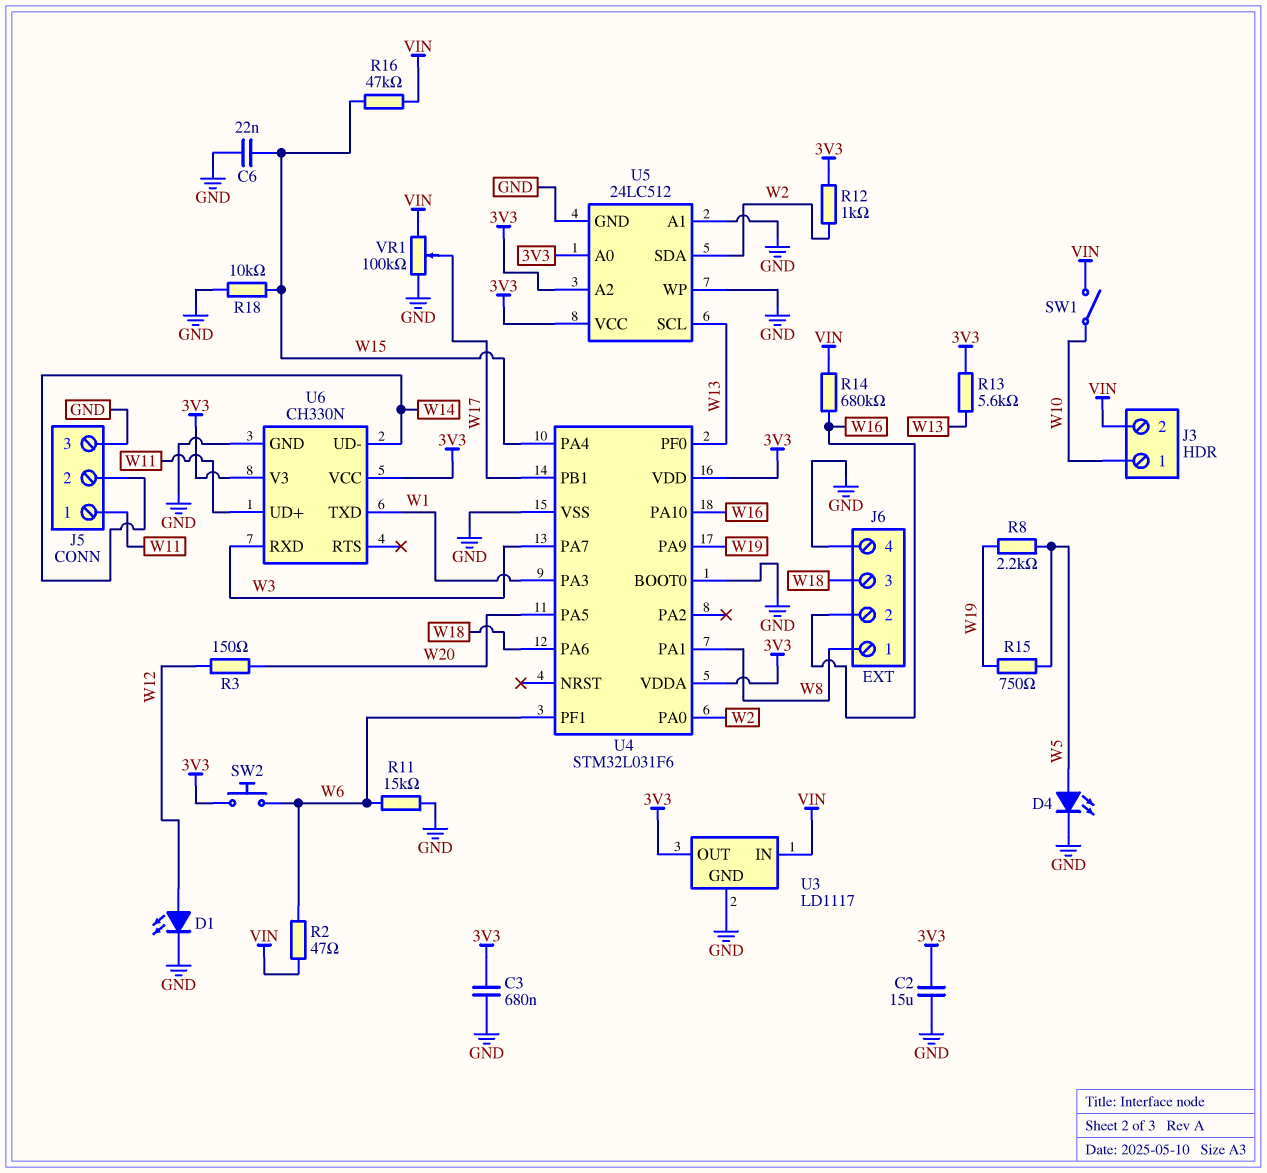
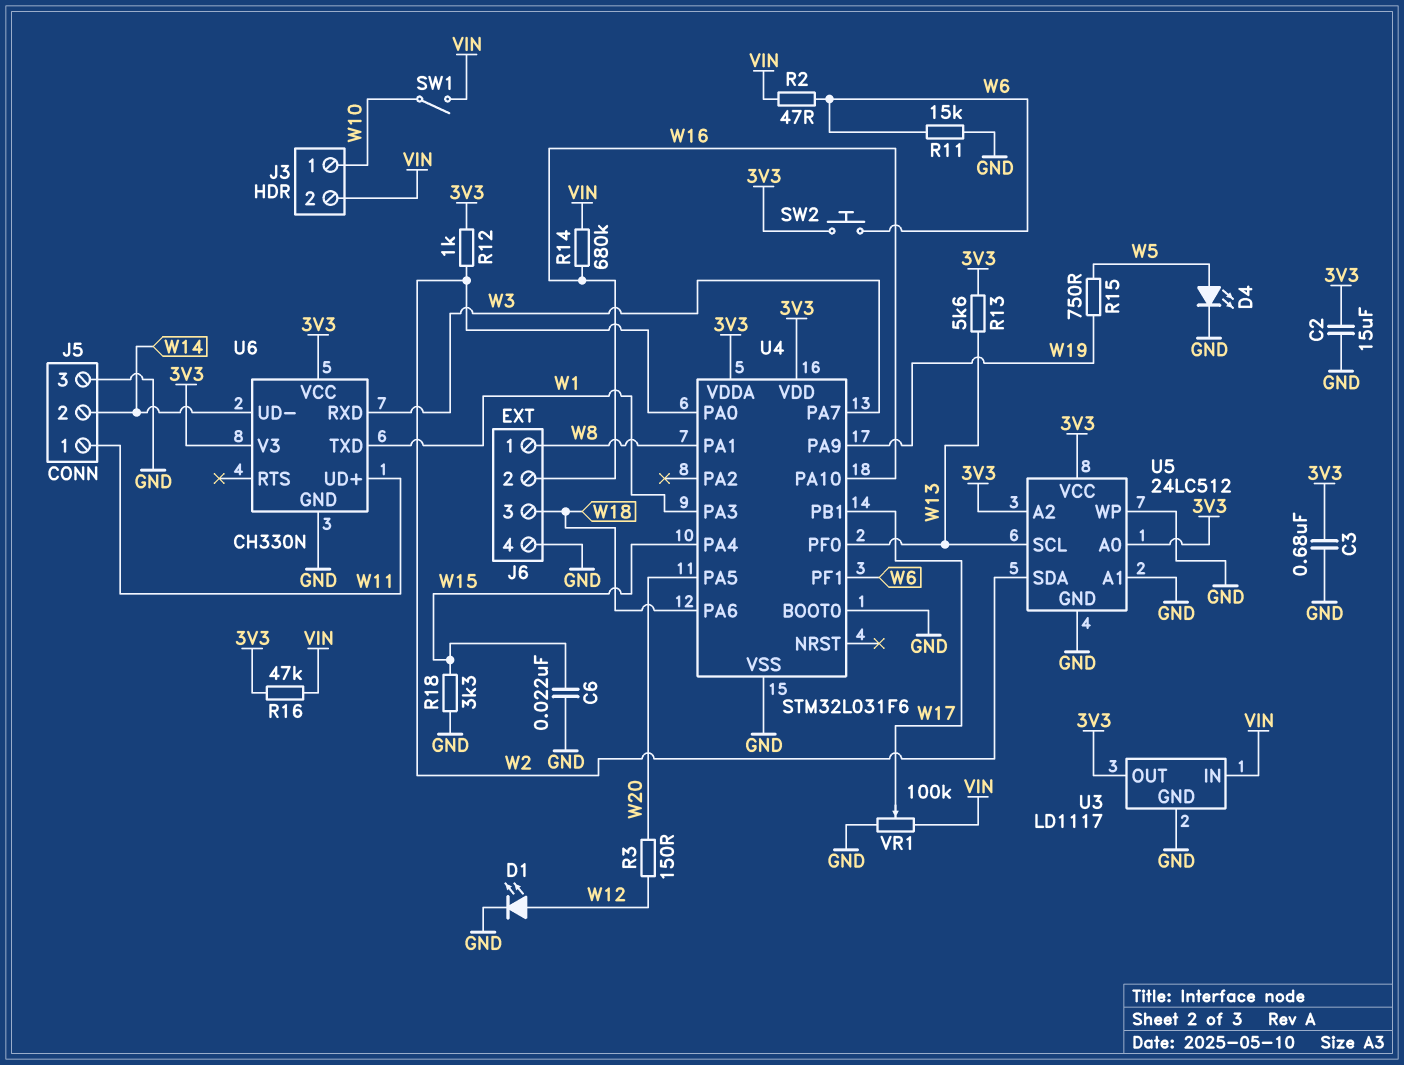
R8: 2.2k (W5, W19) -> none
R16: 47k (VIN, W15) -> 47k (3V3, VIN)
R18: 10k (GND, W15) -> 3.3k (GND, W15)

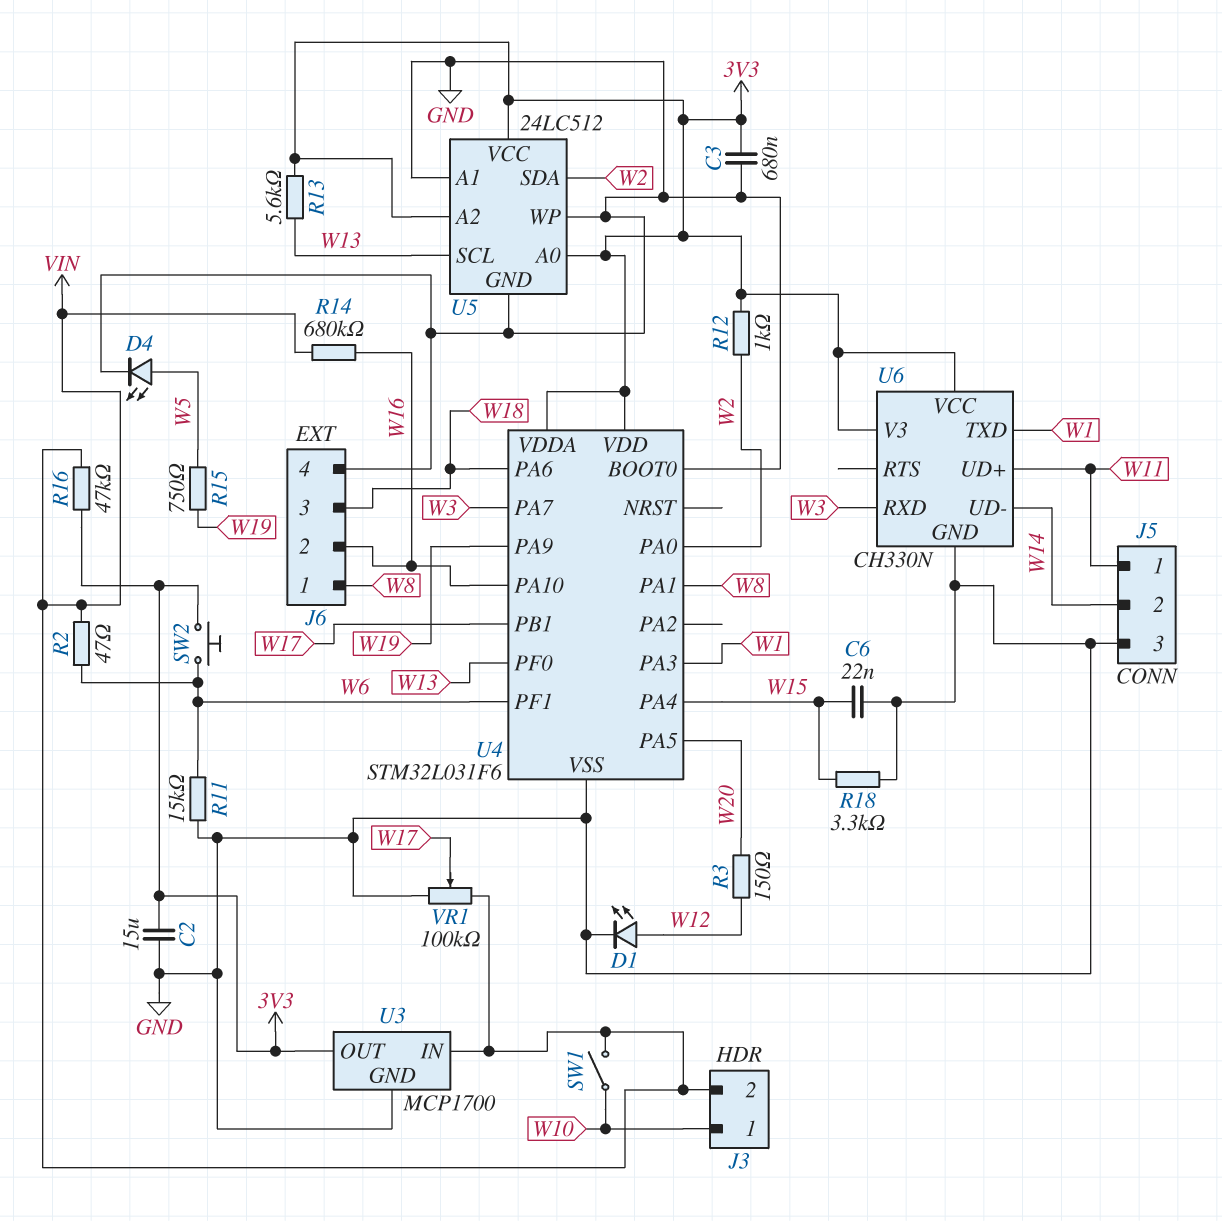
U3: LD1117 -> MCP1700

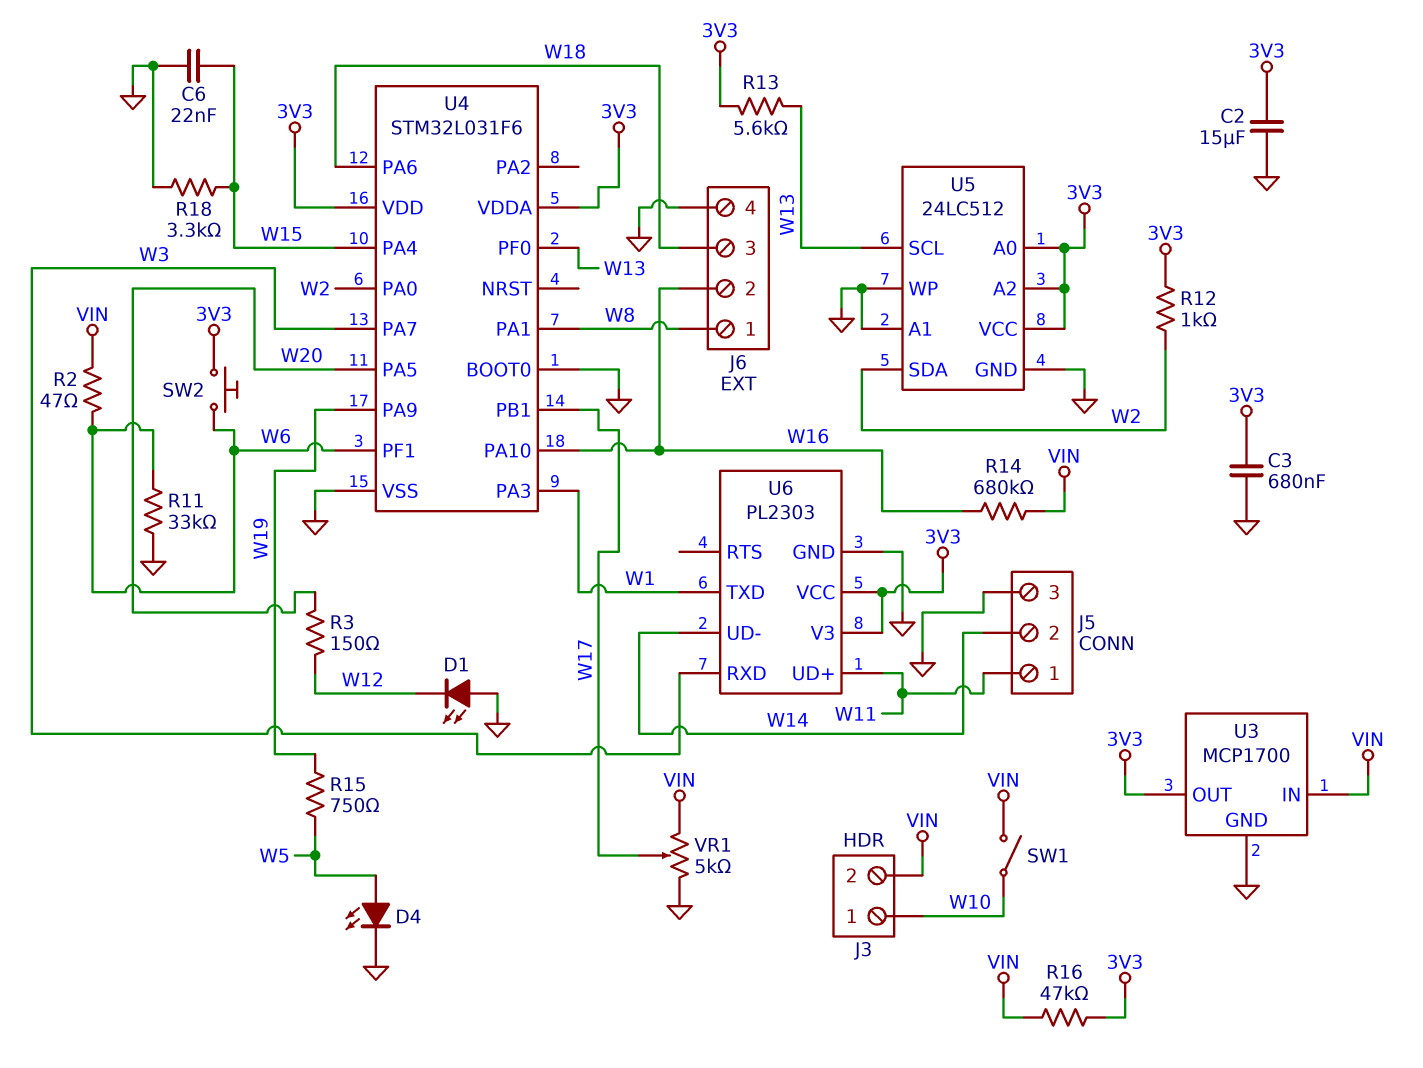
D1: LED (A W12, K GND) -> LED (A GND, K W12)
R11: 15k (GND, W6) -> 33k (GND, W6)
U6: CH330N -> PL2303
VR1: 100k (GND, VIN, wiper W17) -> 5k (GND, VIN, wiper W17)

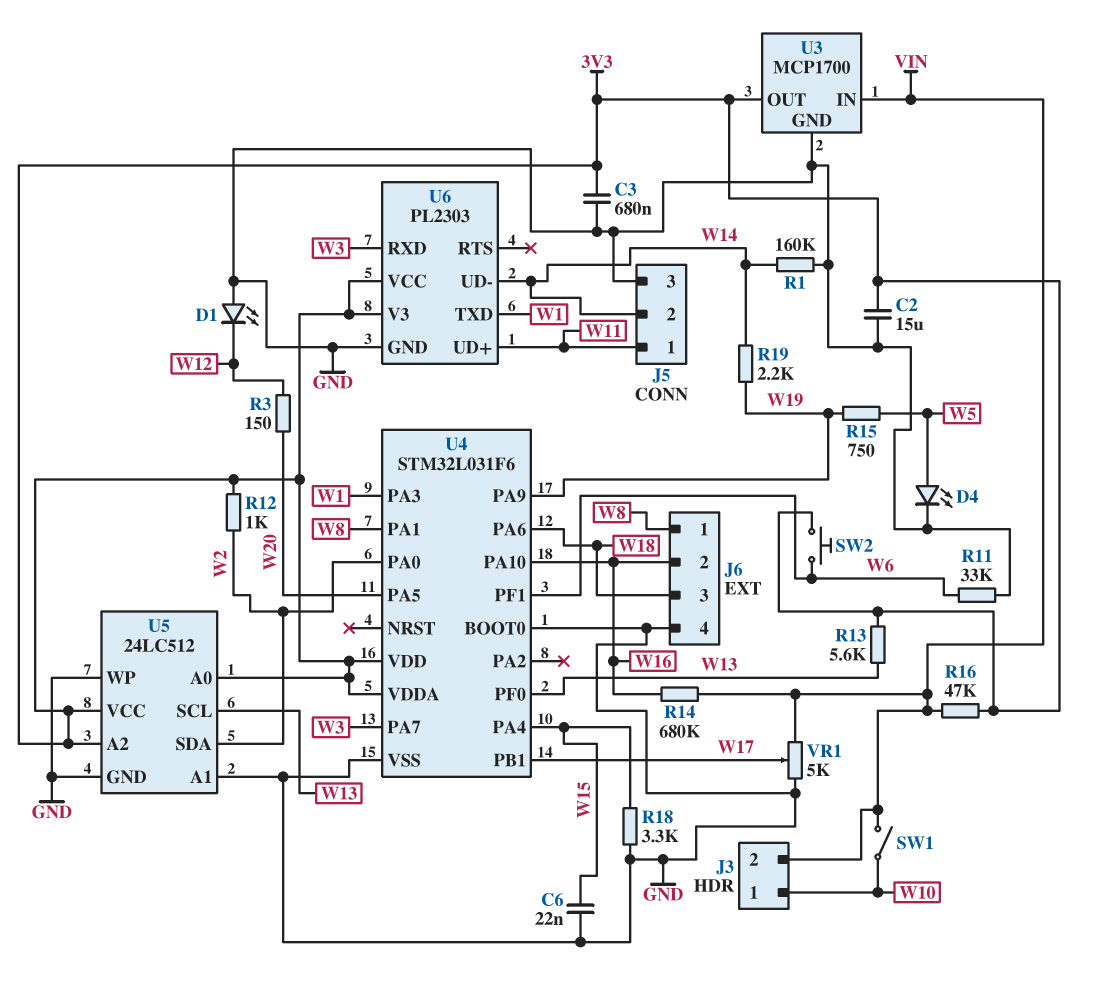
R1: none -> 160k (GND, W14)
R2: 47 (VIN, W6) -> none
R19: none -> 2.2k (W14, W19)

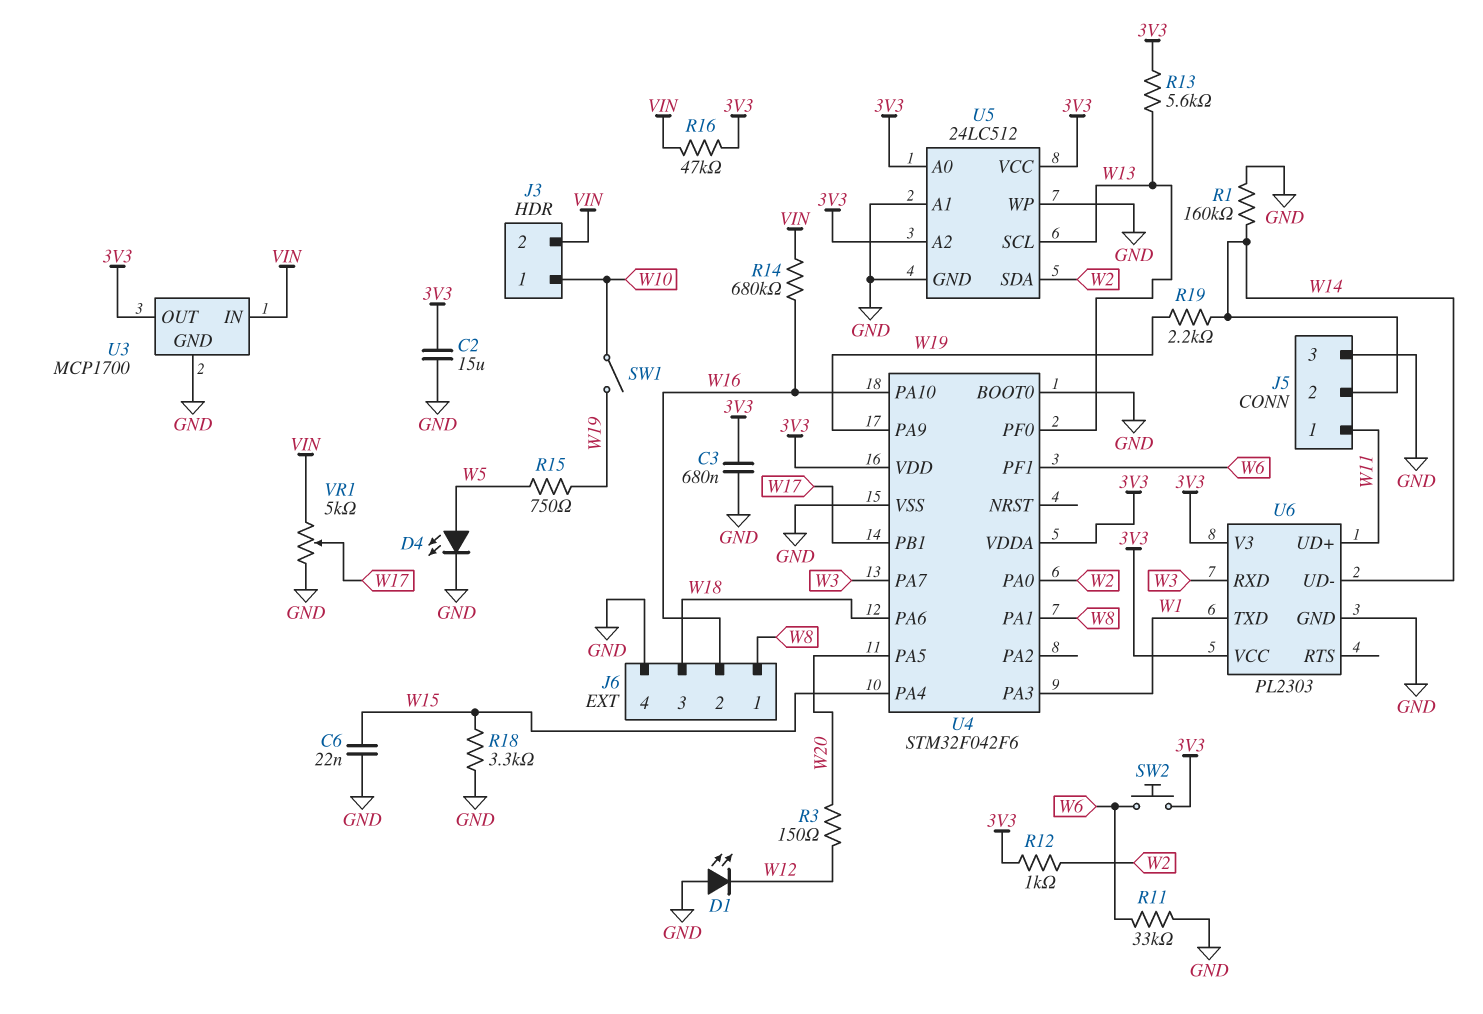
SW1: switch (VIN, W10) -> switch (W10, W19)
U4: STM32L031F6 -> STM32F042F6

